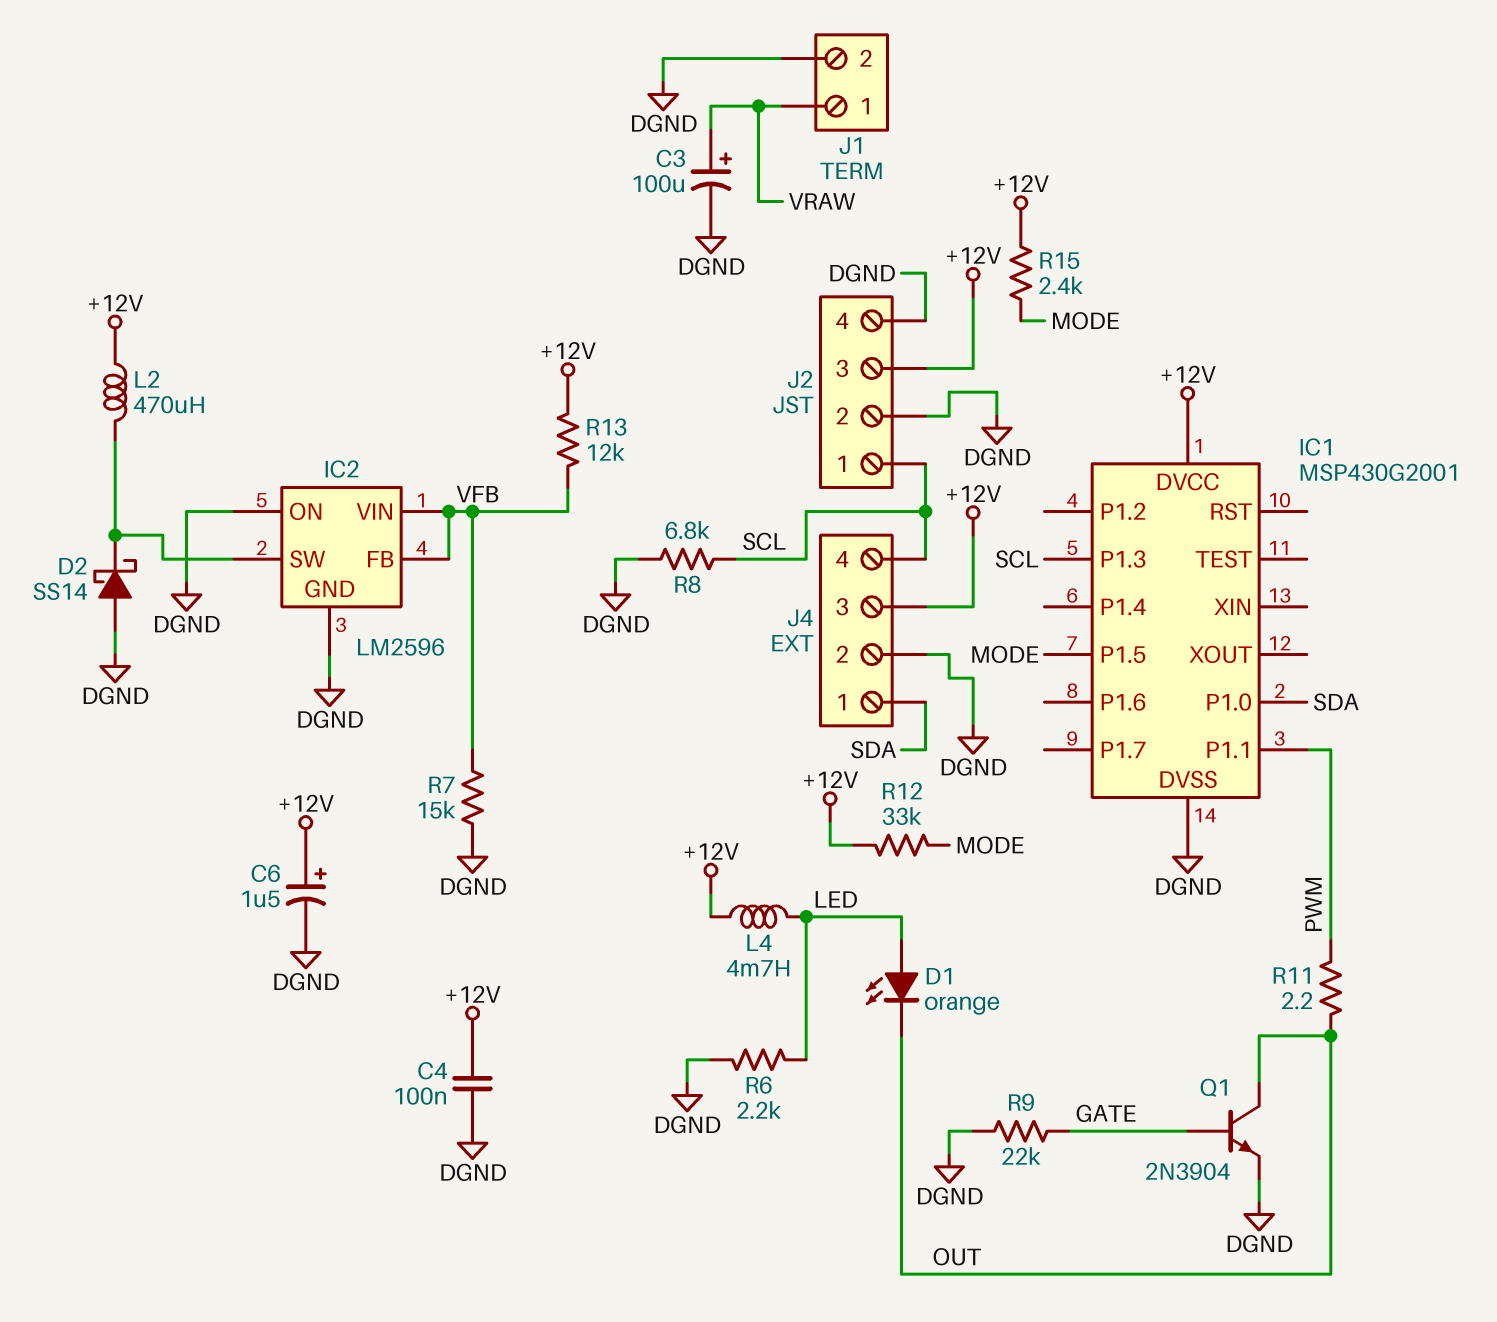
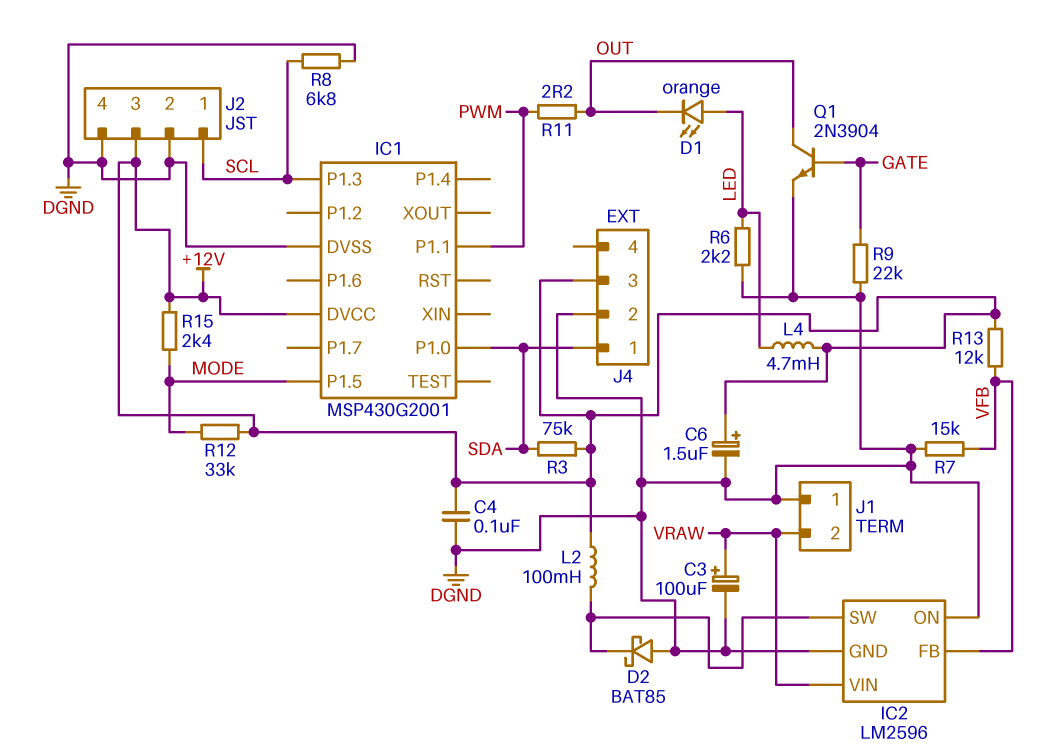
D2: schottky SS14 (A DGND, K IC2/SW) -> schottky BAT85 (A DGND, K IC2/SW)
IC2 pin VIN: VFB -> VRAW
J1 pin 1: VRAW -> DGND
J1 pin 2: DGND -> VRAW
J4 pin 4: SCL -> none
L2: 470uH (+12V, IC2/SW) -> 100mH (+12V, IC2/SW)
R3: none -> 75k (+12V, SDA)

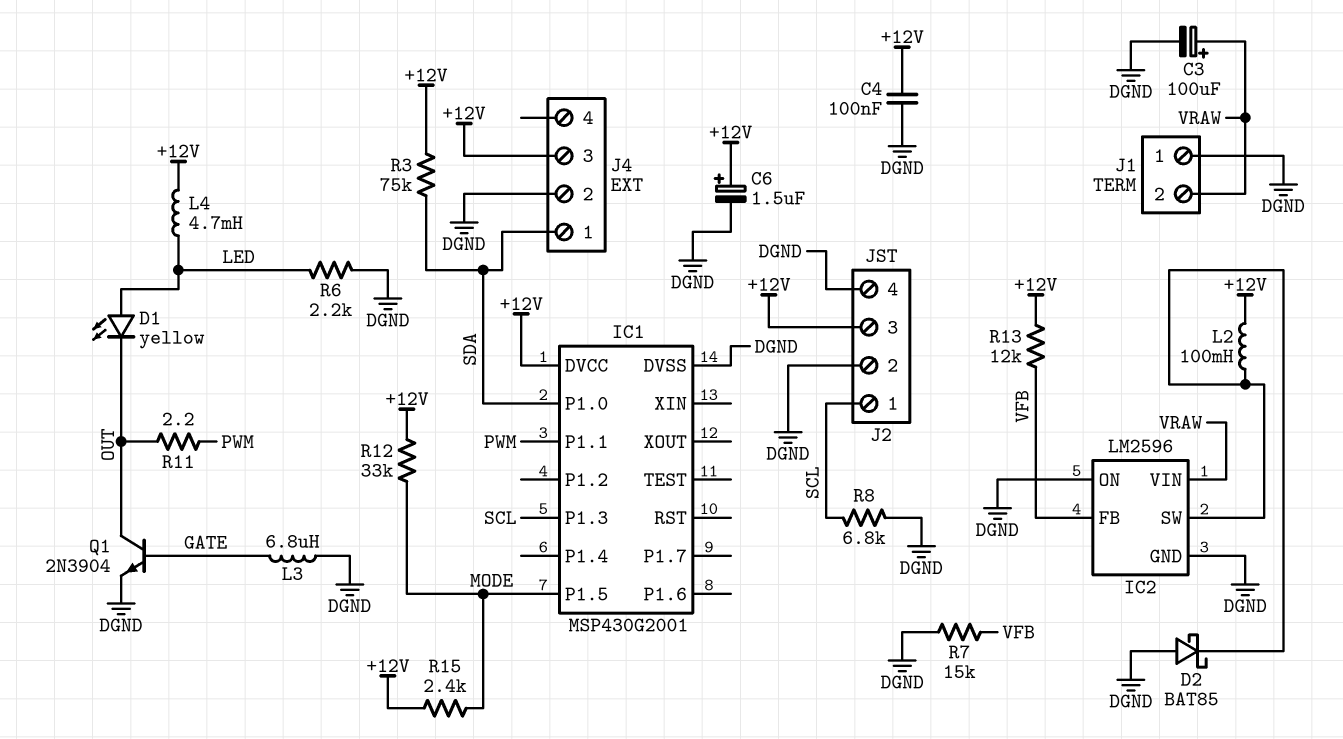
D1: LED orange (A LED, K OUT) -> LED yellow (A LED, K OUT)
L3: none -> 6.8uH (DGND, GATE)
R9: 22k (DGND, GATE) -> none

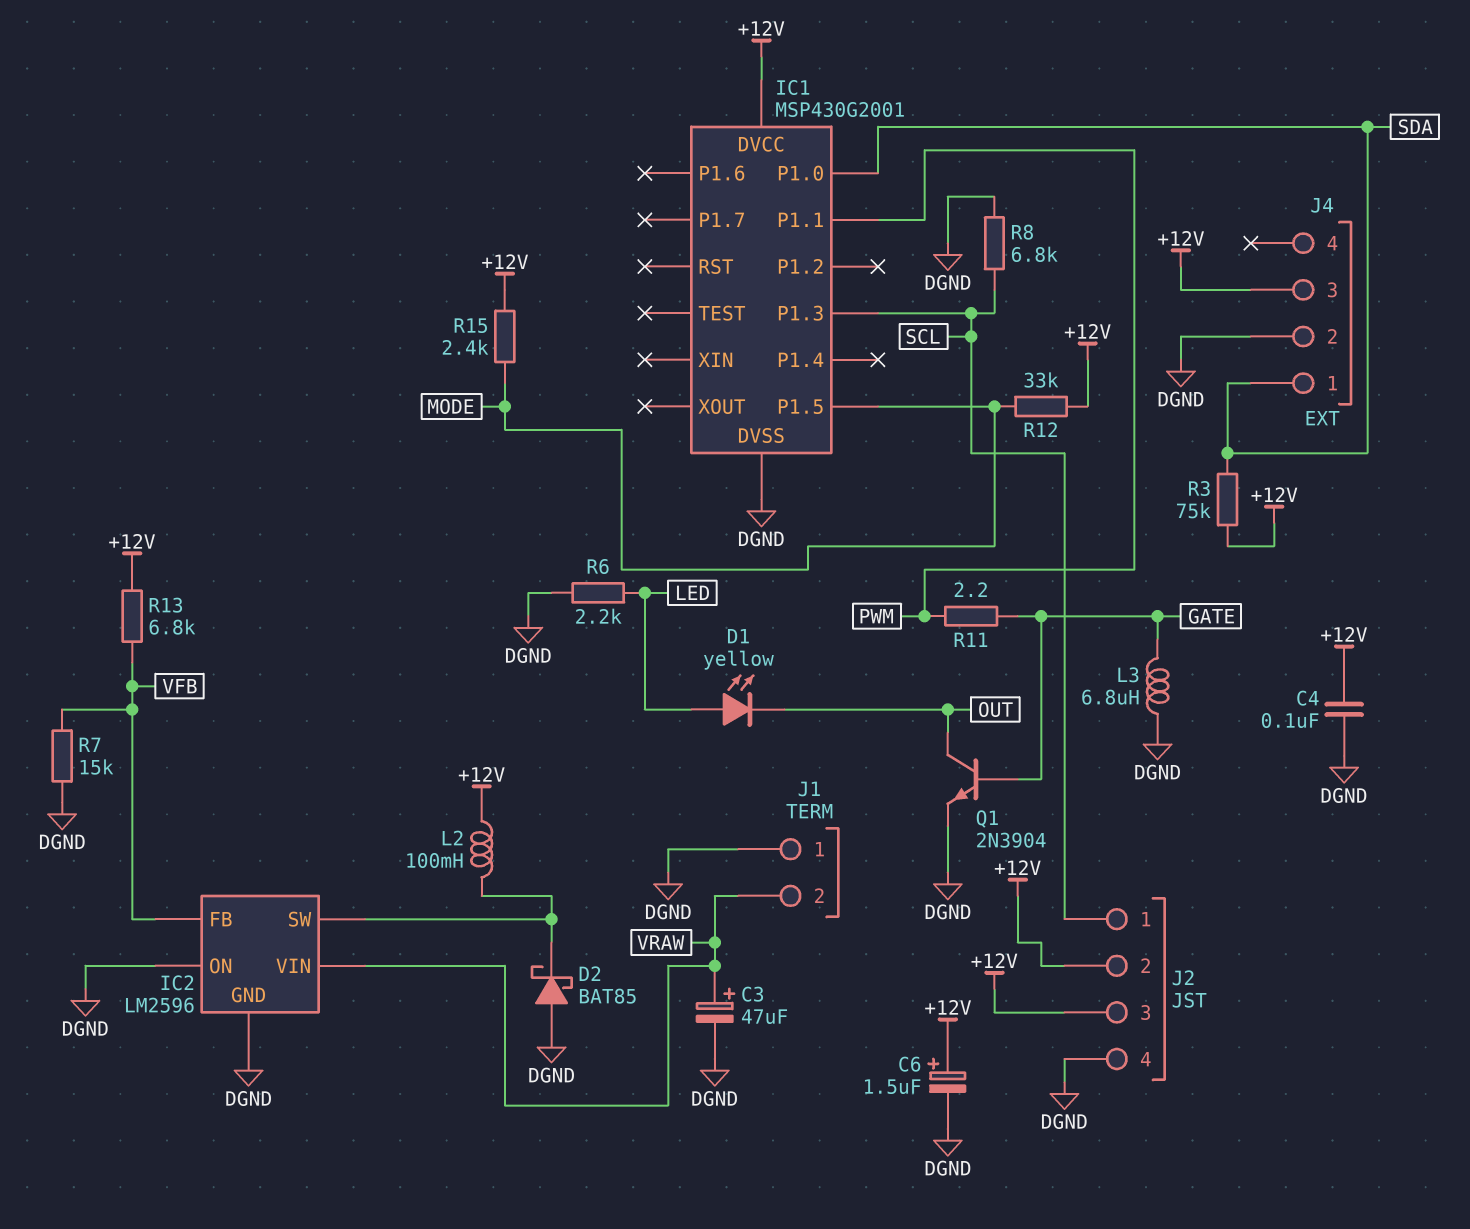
C3: 100uF (plus VRAW, minus DGND) -> 47uF (plus VRAW, minus DGND)
J2 pin 2: DGND -> +12V
L4: 4.7mH (+12V, LED) -> none
R11: 2.2 (OUT, PWM) -> 2.2 (GATE, PWM)
R13: 12k (+12V, VFB) -> 6.8k (+12V, VFB)

